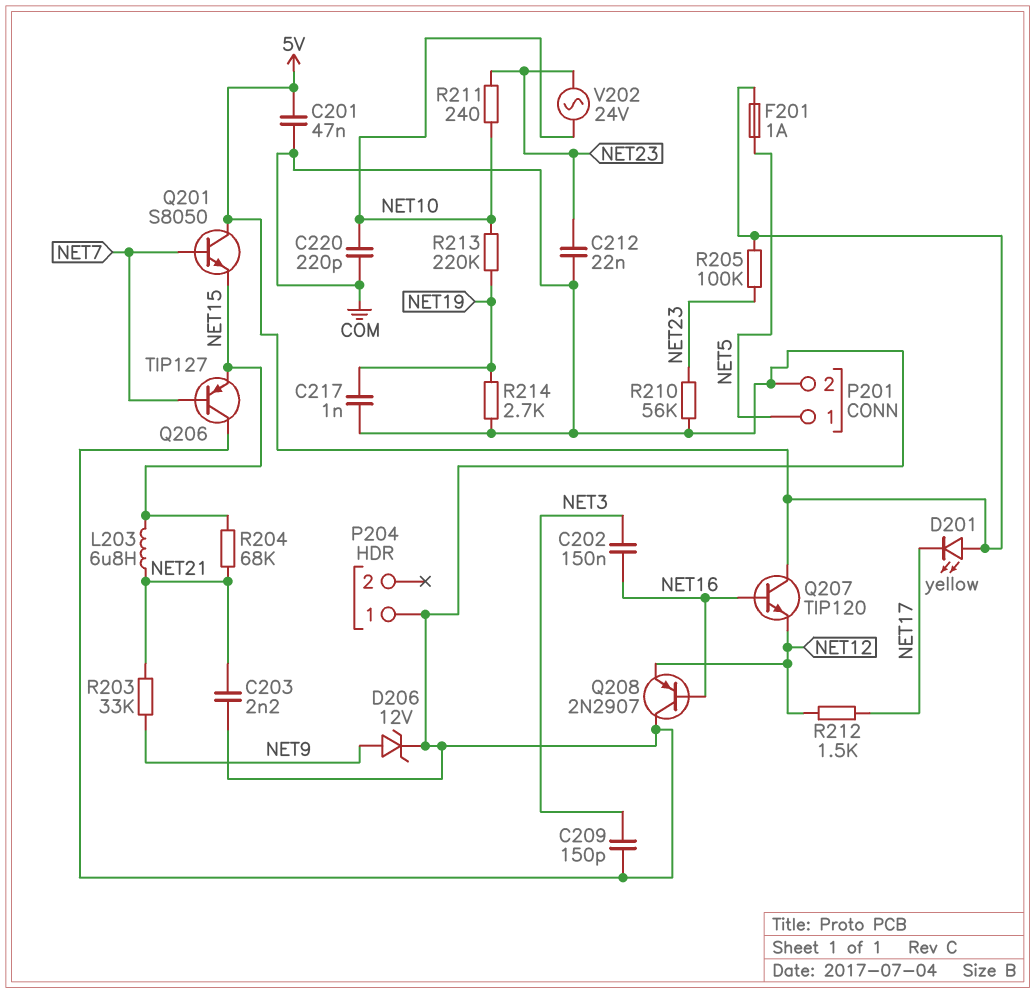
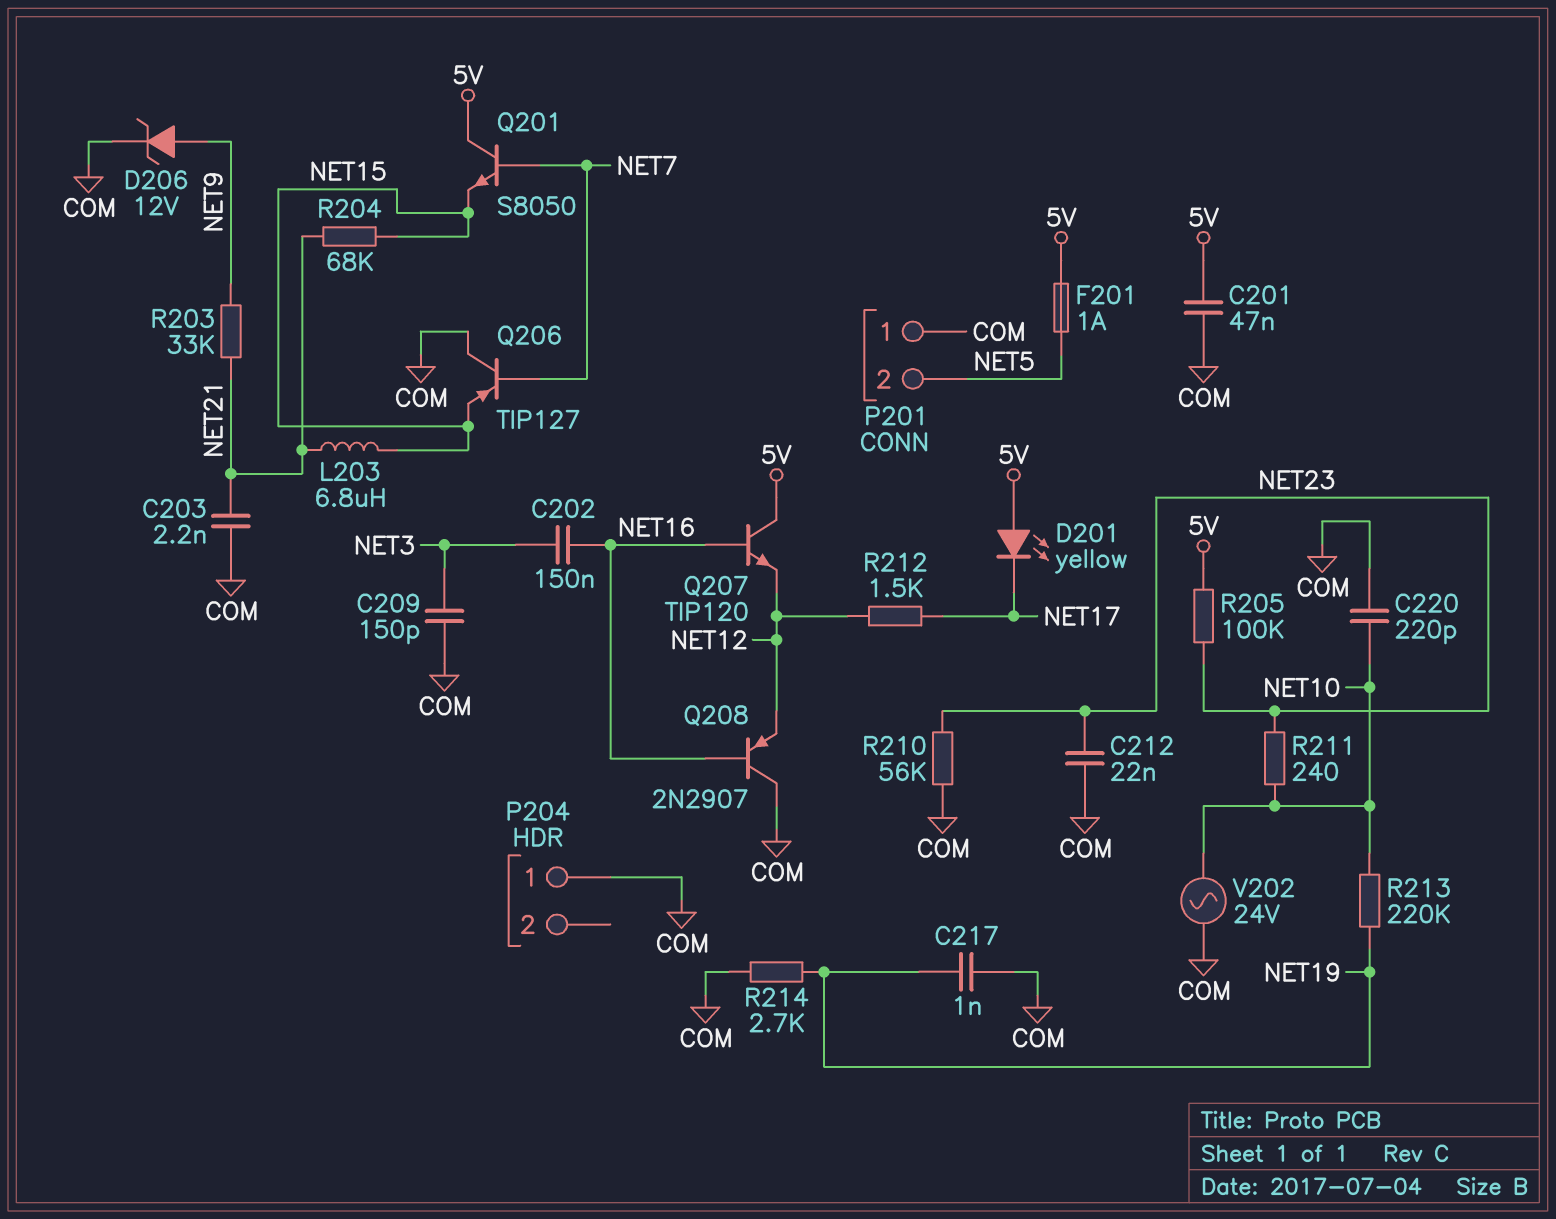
P201 pin 1: NET5 -> COM
P201 pin 2: COM -> NET5
V202: AC 24V (NET10, NET23) -> AC 24V (COM, NET10)

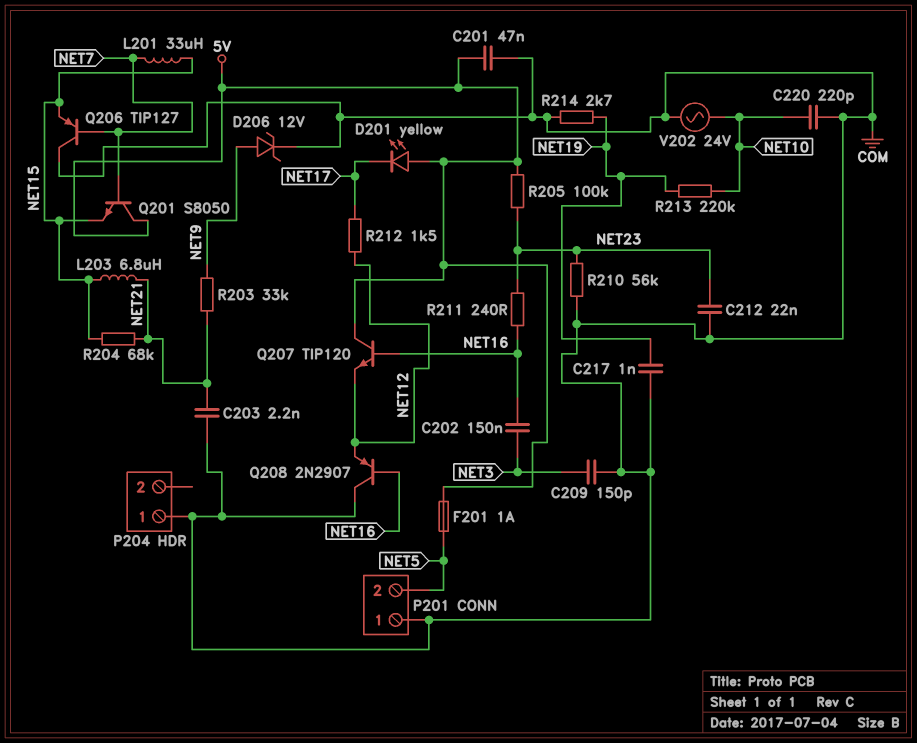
L201: none -> 33uH (NET7, NET15)
R211: 240 (NET10, NET23) -> 240 (NET16, NET23)

